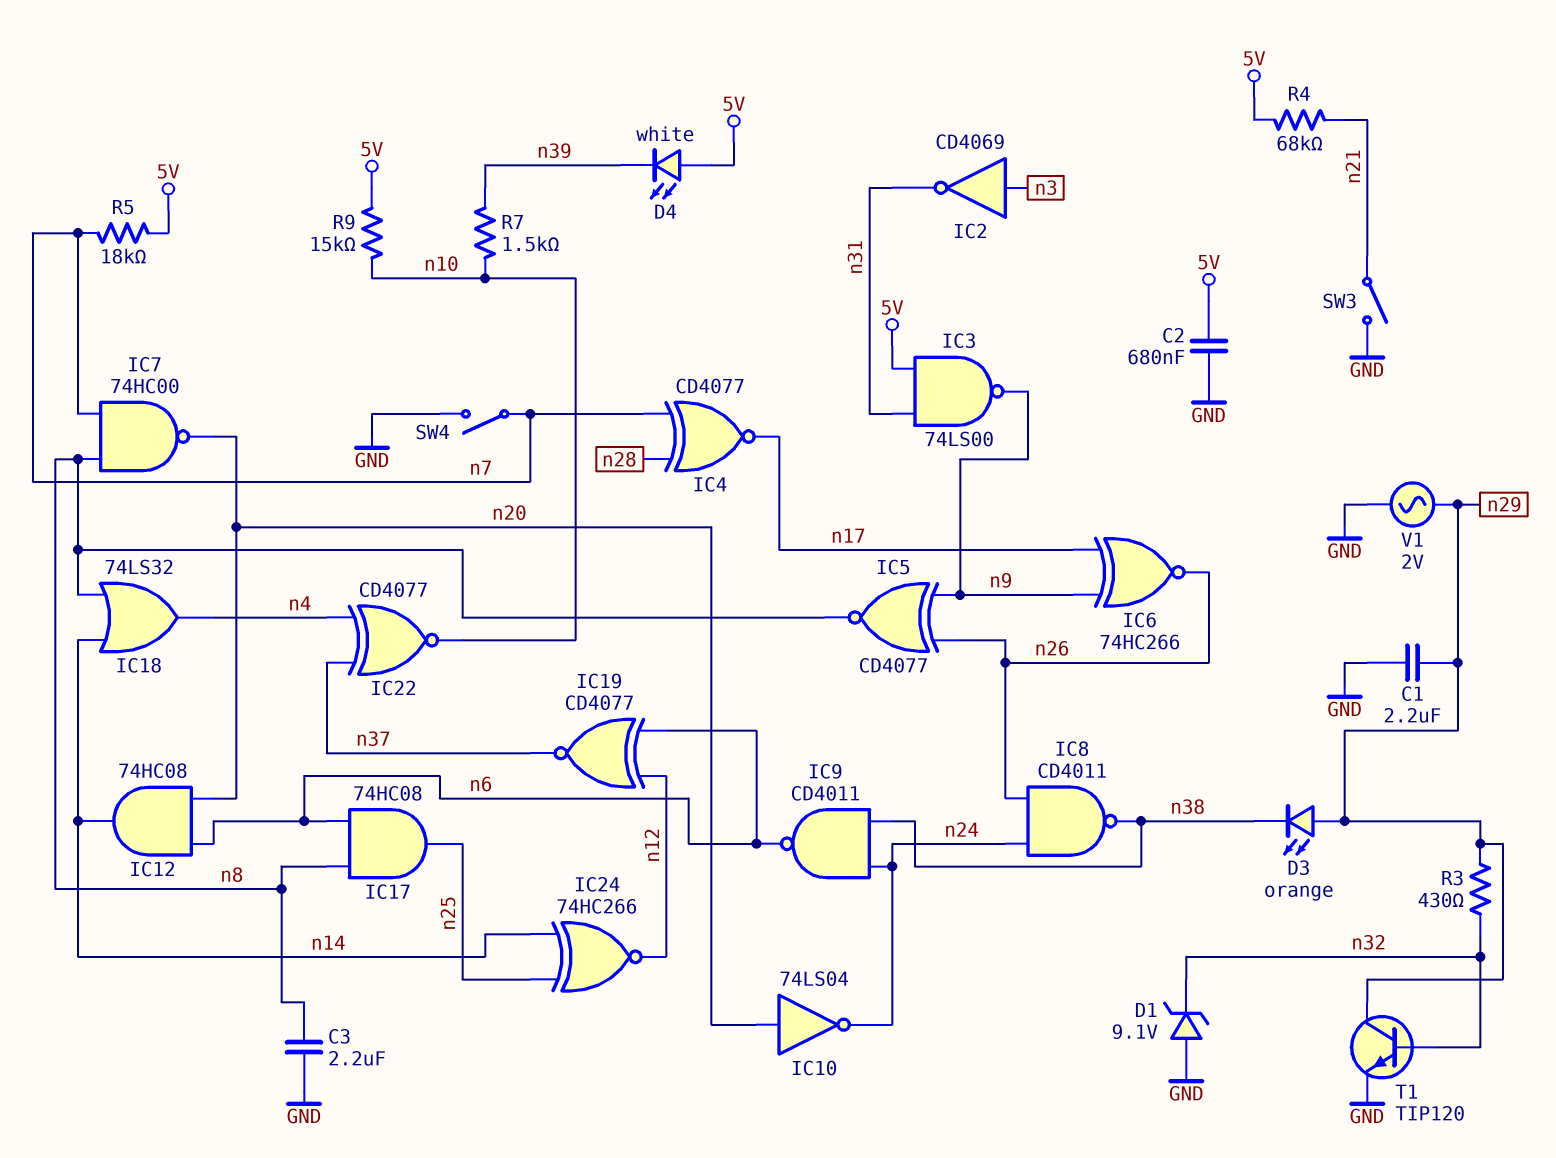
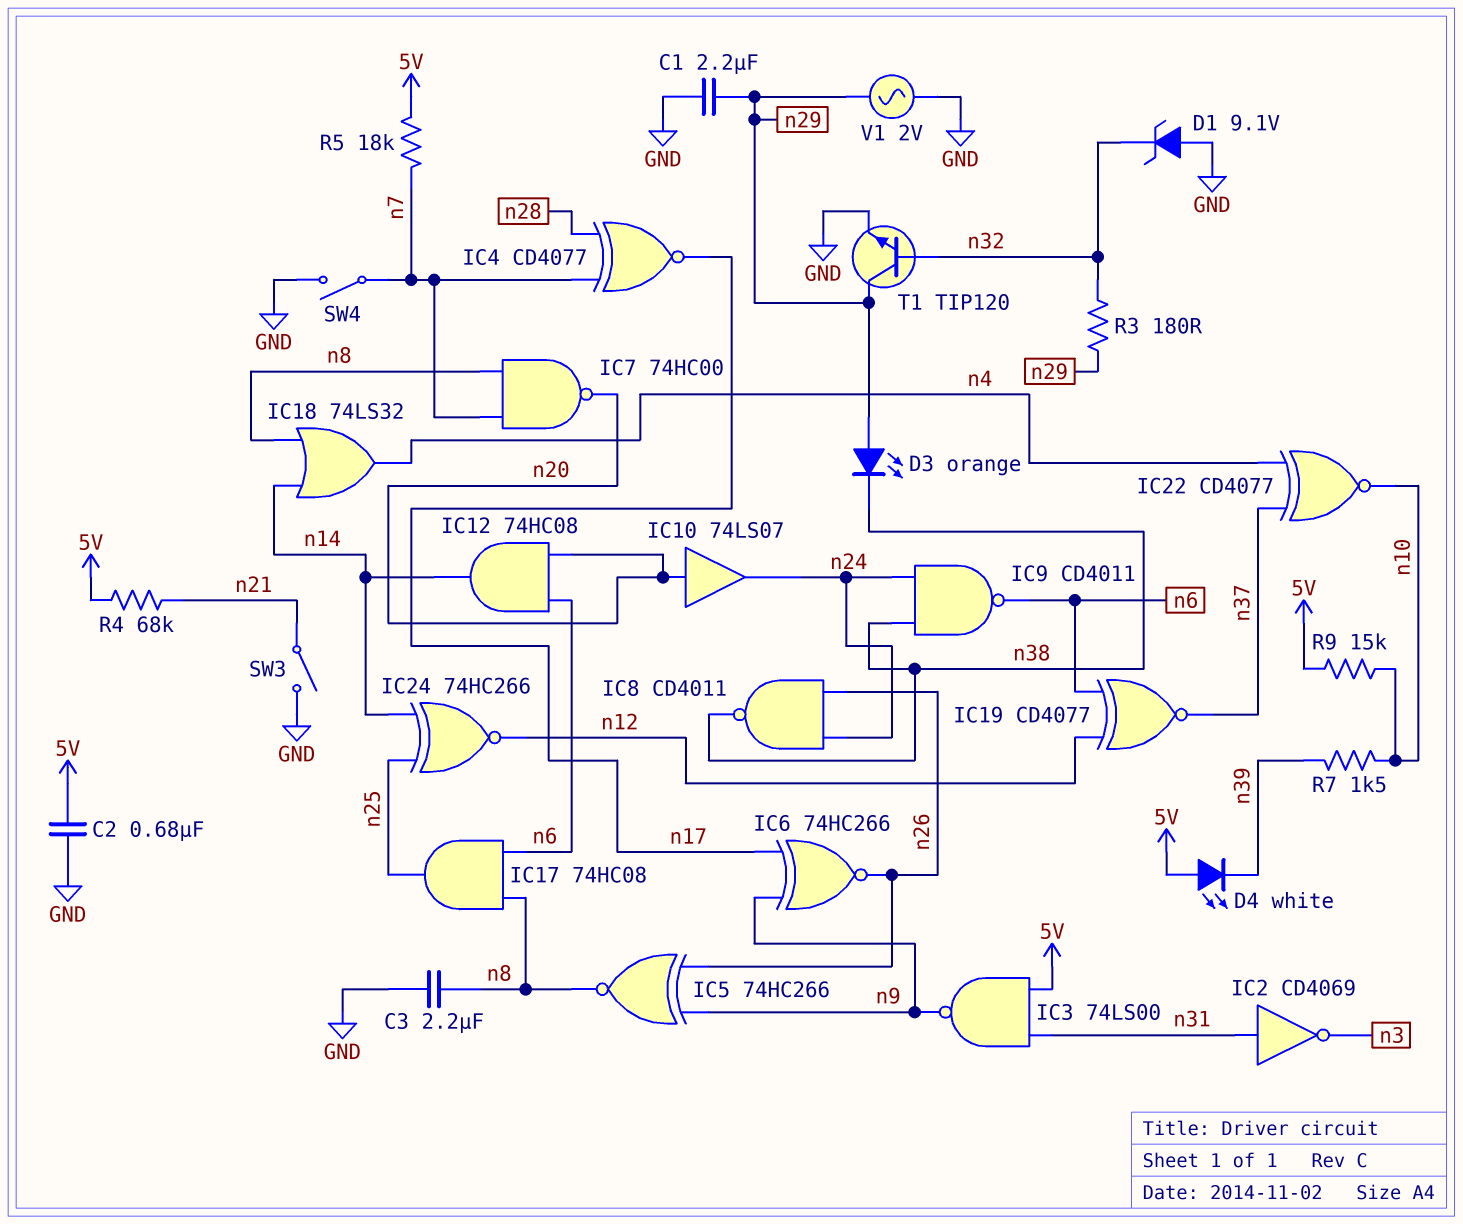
IC2: NOT CD4069 (in n3, out n31) -> NOT CD4069 (in n31, out n3)
IC5: XNOR CD4077 (in n9, in n26, out n8) -> XNOR 74HC266 (in n9, in n26, out n8)
IC10: NOT 74LS04 (in n20, out n24) -> buffer 74LS07 (in n20, out n24)
R3: 430 (n29, n32) -> 180 (n29, n32)

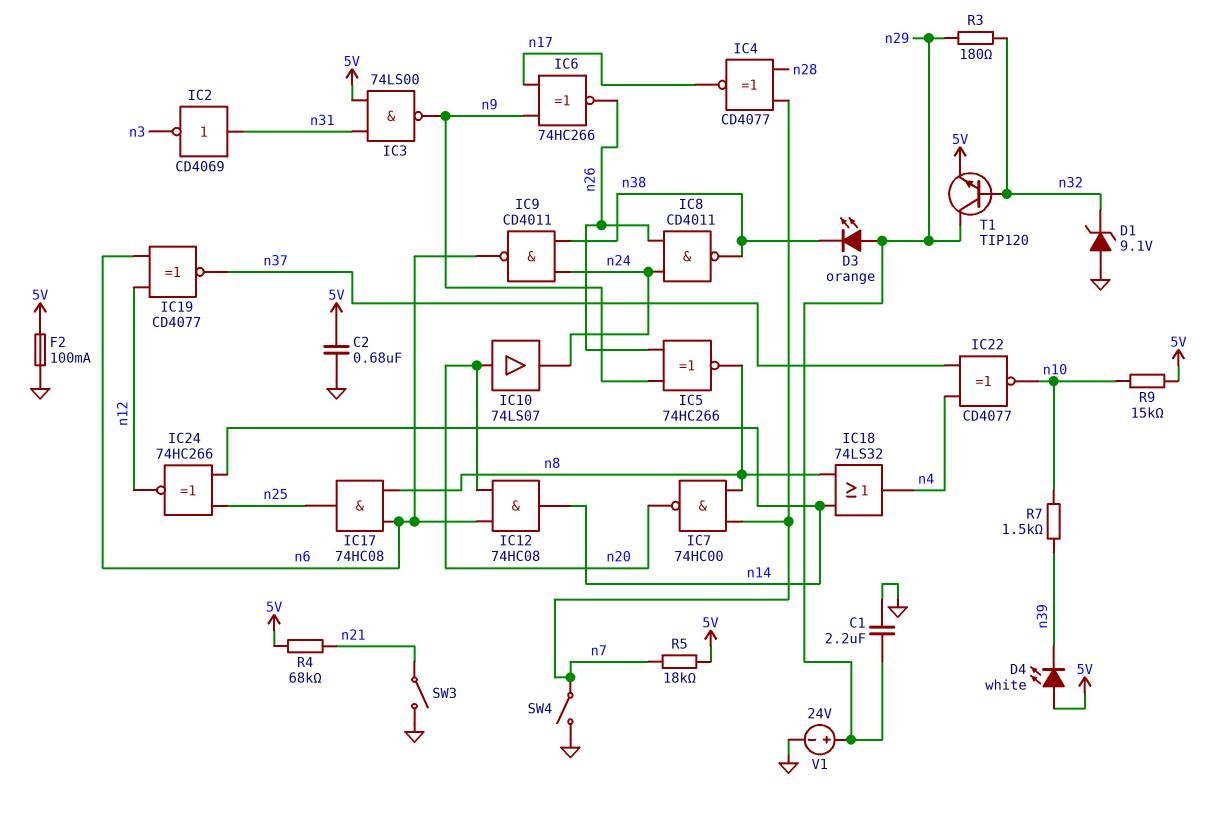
C3: 2.2uF (GND, n8) -> none
F2: none -> 100mA (5V, GND)
T1: NPN TIP120 (B n32, C n29, E GND) -> NPN TIP120 (B n32, C n29, E 5V)
V1: AC 2V (GND, n29) -> 24V (plus n29, minus GND)

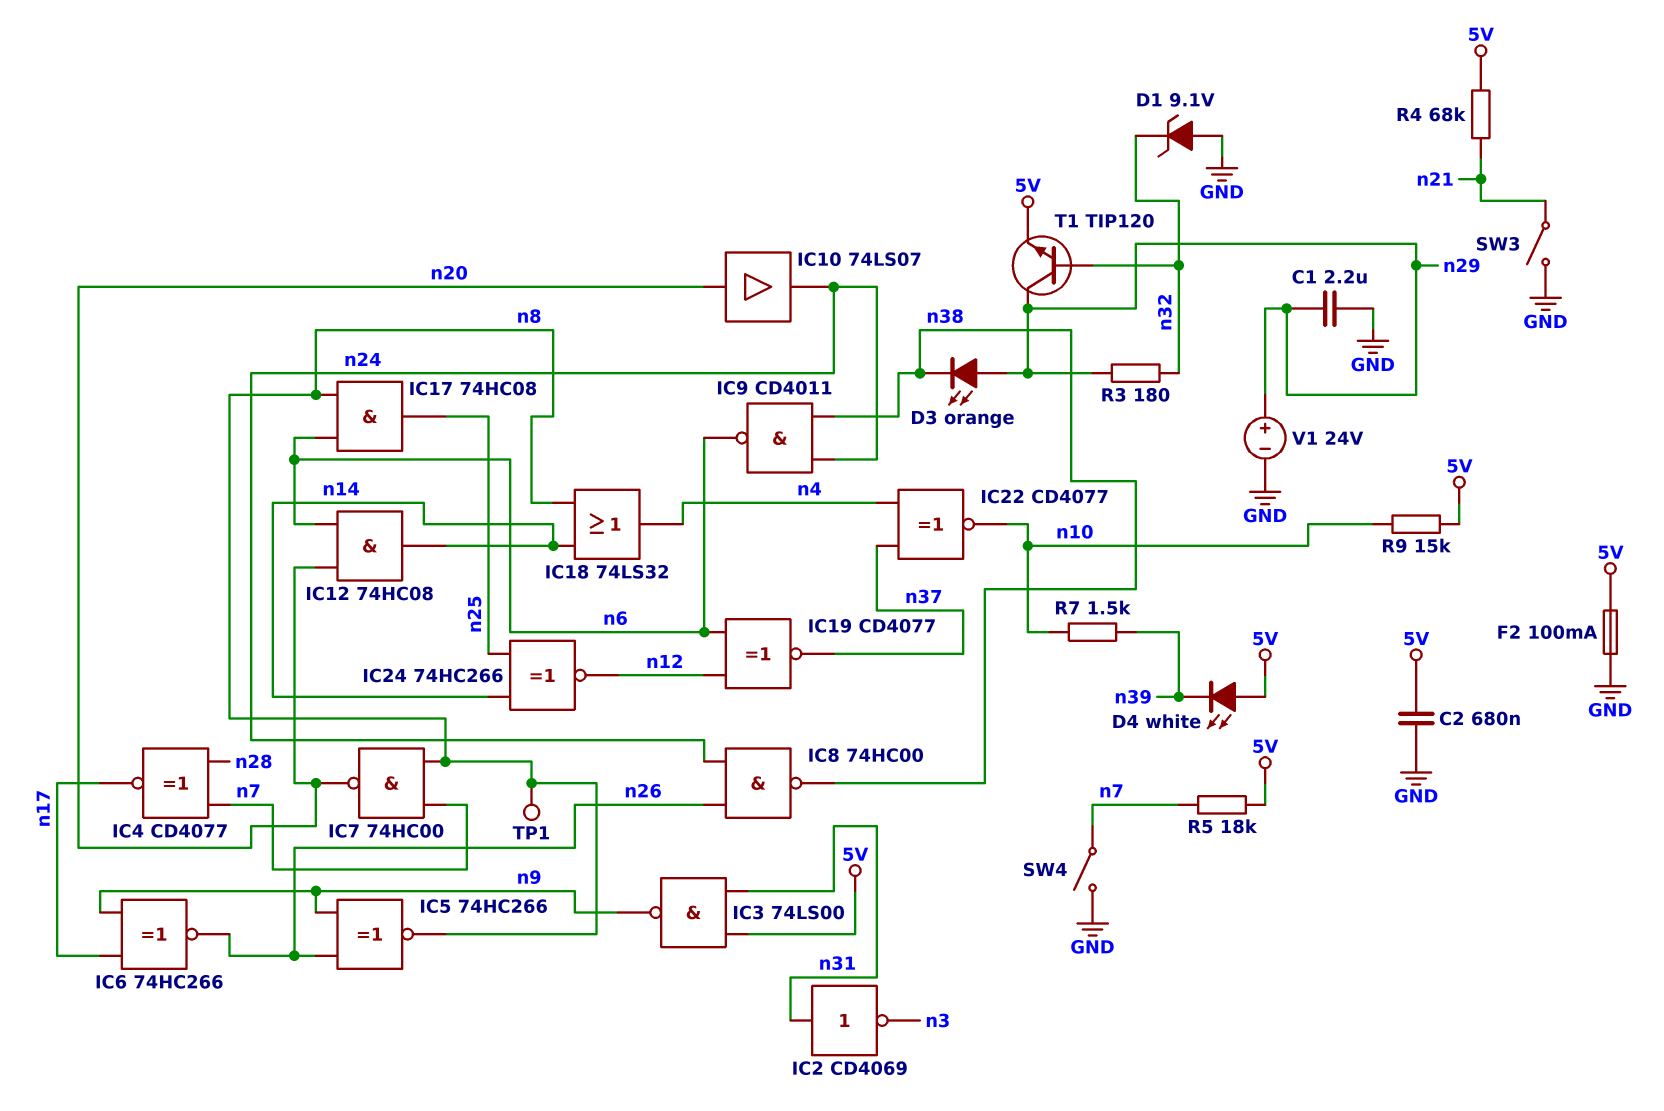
IC8: NAND CD4011 (in n24, in n26, out n38) -> NAND 74HC00 (in n24, in n26, out n38)
TP1: none -> test point (n8)

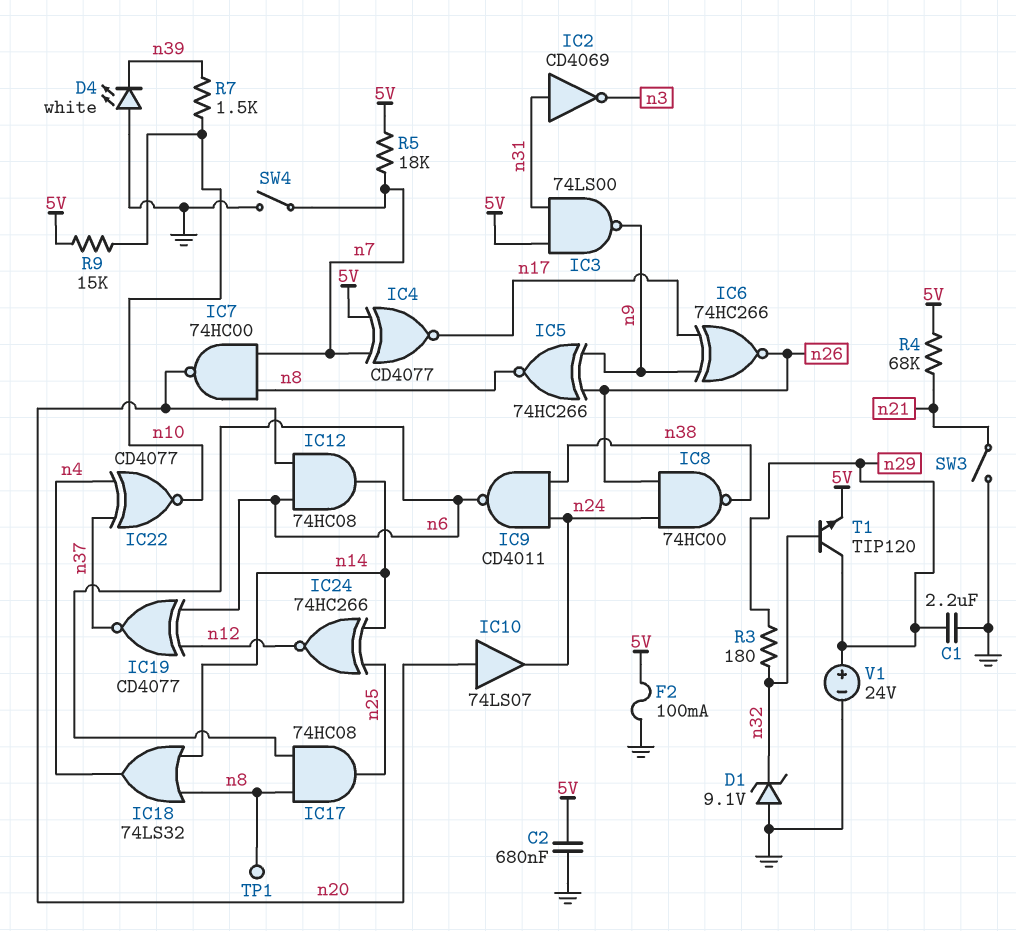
D3: LED orange (A n29, K n38) -> none
D4: LED white (A 5V, K n39) -> LED white (A GND, K n39)
IC4: XNOR CD4077 (in n7, in n28, out n17) -> XNOR CD4077 (in 5V, in n7, out n17)

